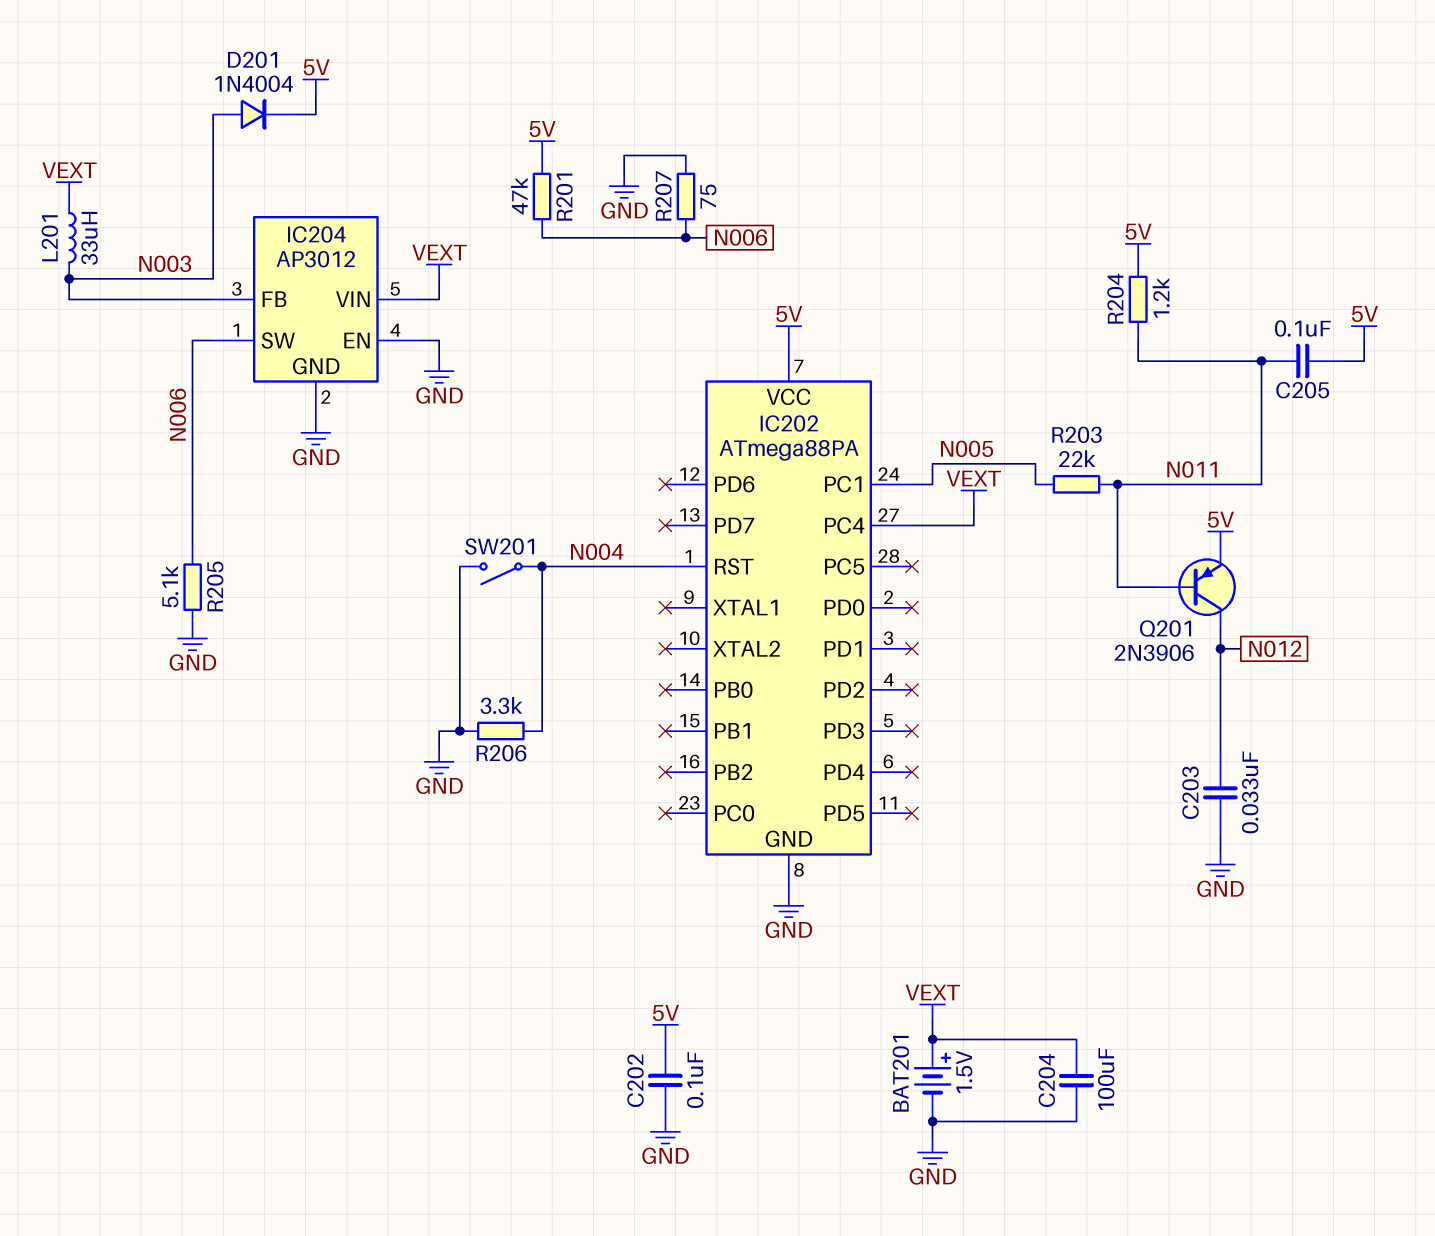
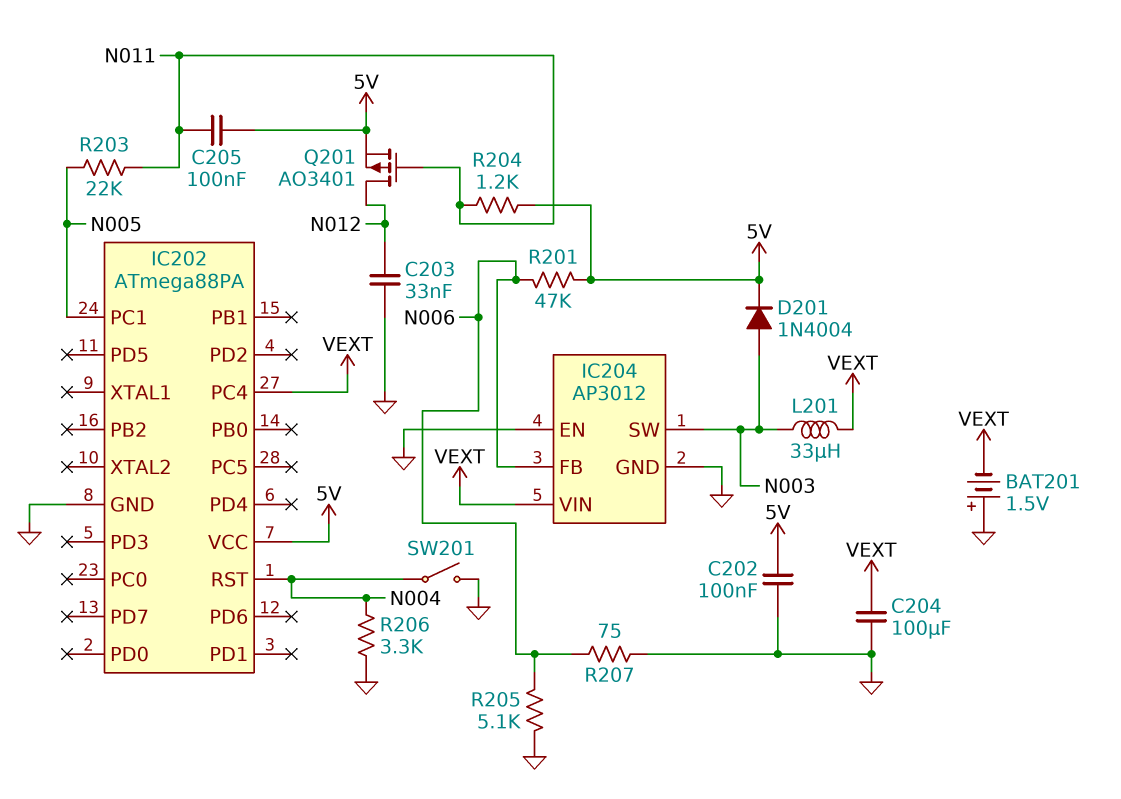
BAT201: 1.5V (plus VEXT, minus GND) -> 1.5V (plus GND, minus VEXT)
IC204 pin FB: N003 -> N006
IC204 pin SW: N006 -> N003
Q201: PNP 2N3906 (B N011, C N012, E 5V) -> PMOS AO3401 (G N011, D N012, S 5V)

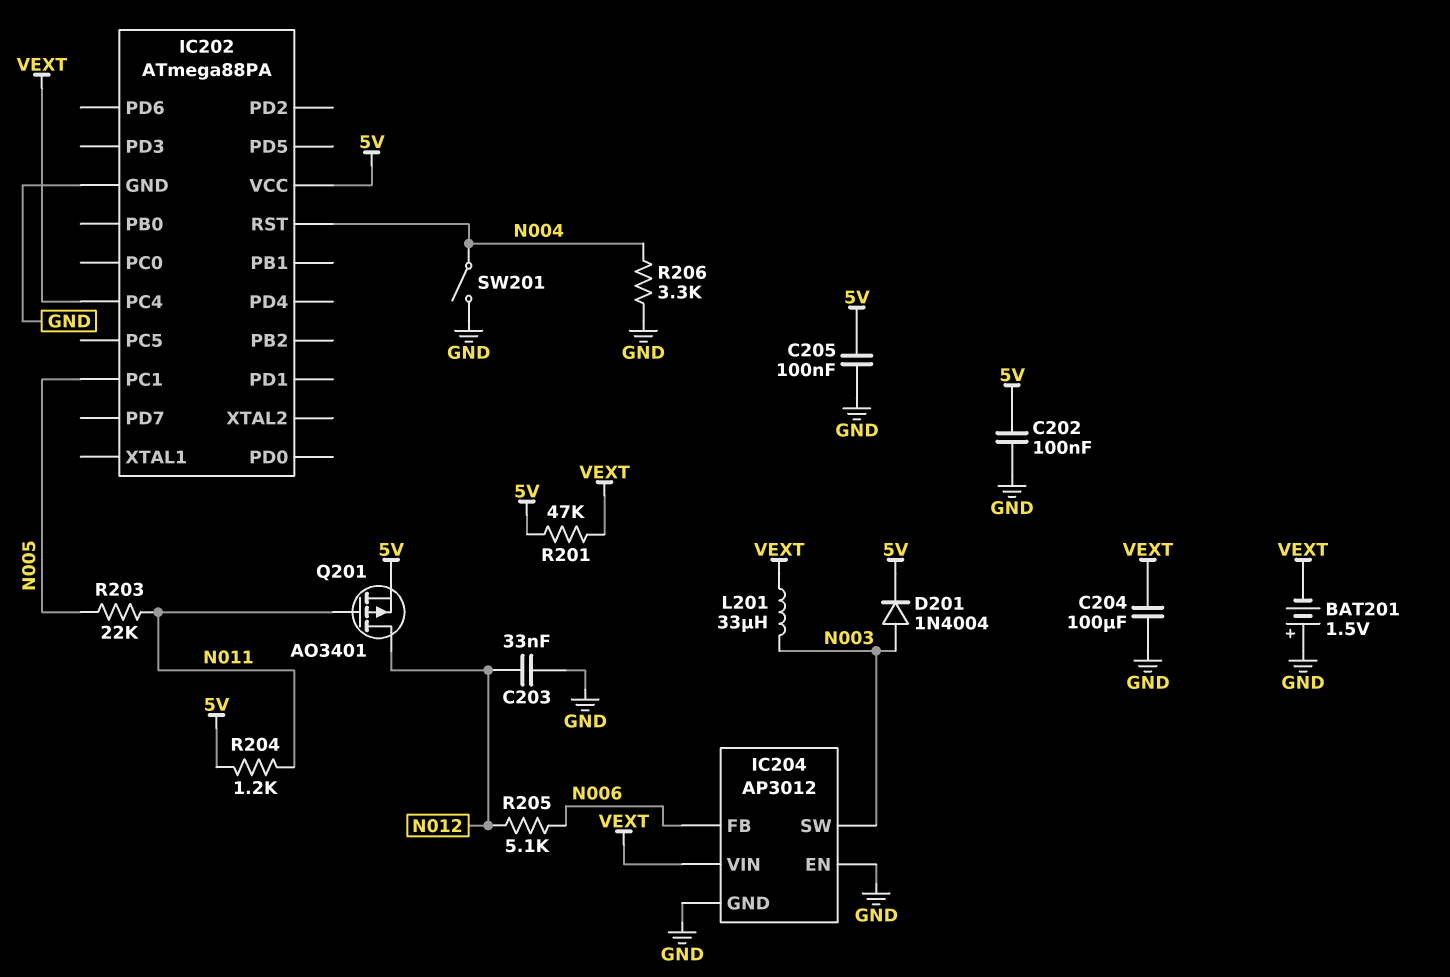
C205: 100nF (5V, N011) -> 100nF (5V, GND)
R201: 47k (5V, N006) -> 47k (5V, VEXT)
R205: 5.1k (GND, N006) -> 5.1k (N006, N012)
R207: 75 (GND, N006) -> none

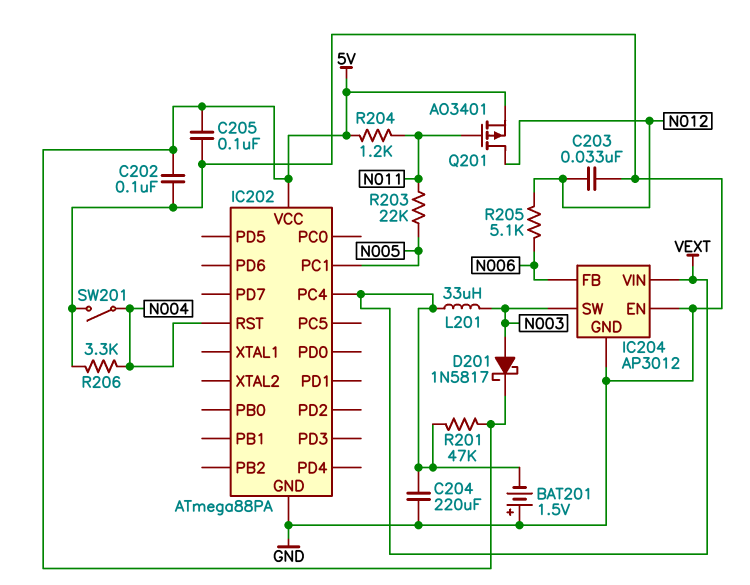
C204: 100uF (GND, VEXT) -> 220uF (GND, VEXT)
D201: diode 1N4004 (A N003, K 5V) -> schottky 1N5817 (A N003, K 5V)

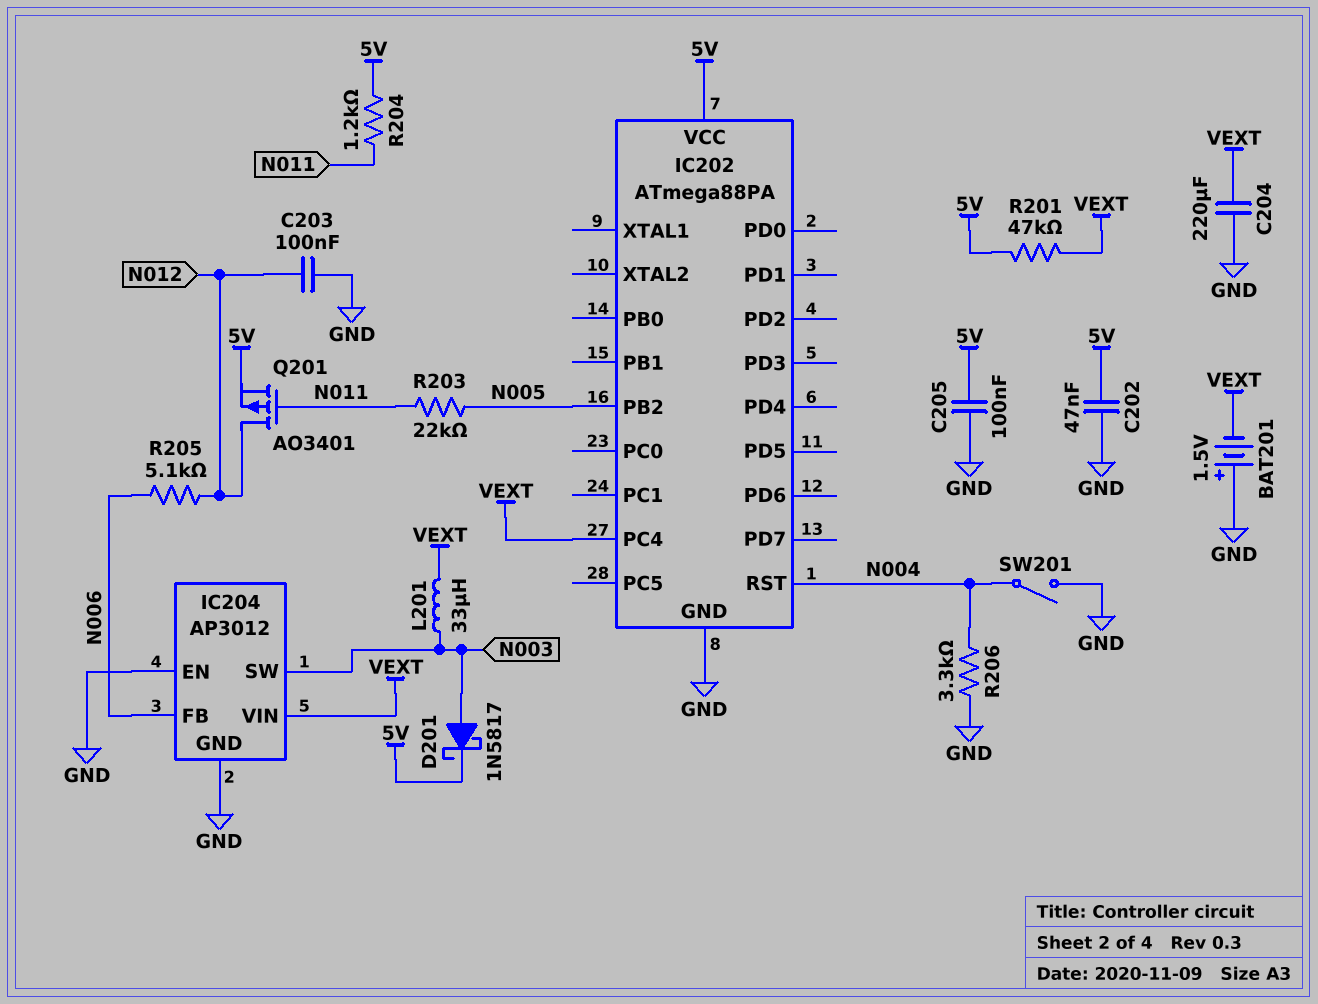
C202: 100nF (5V, GND) -> 47nF (5V, GND)
C203: 33nF (GND, N012) -> 100nF (GND, N012)
IC202 pin PB2: none -> N005
IC202 pin PC1: N005 -> none

